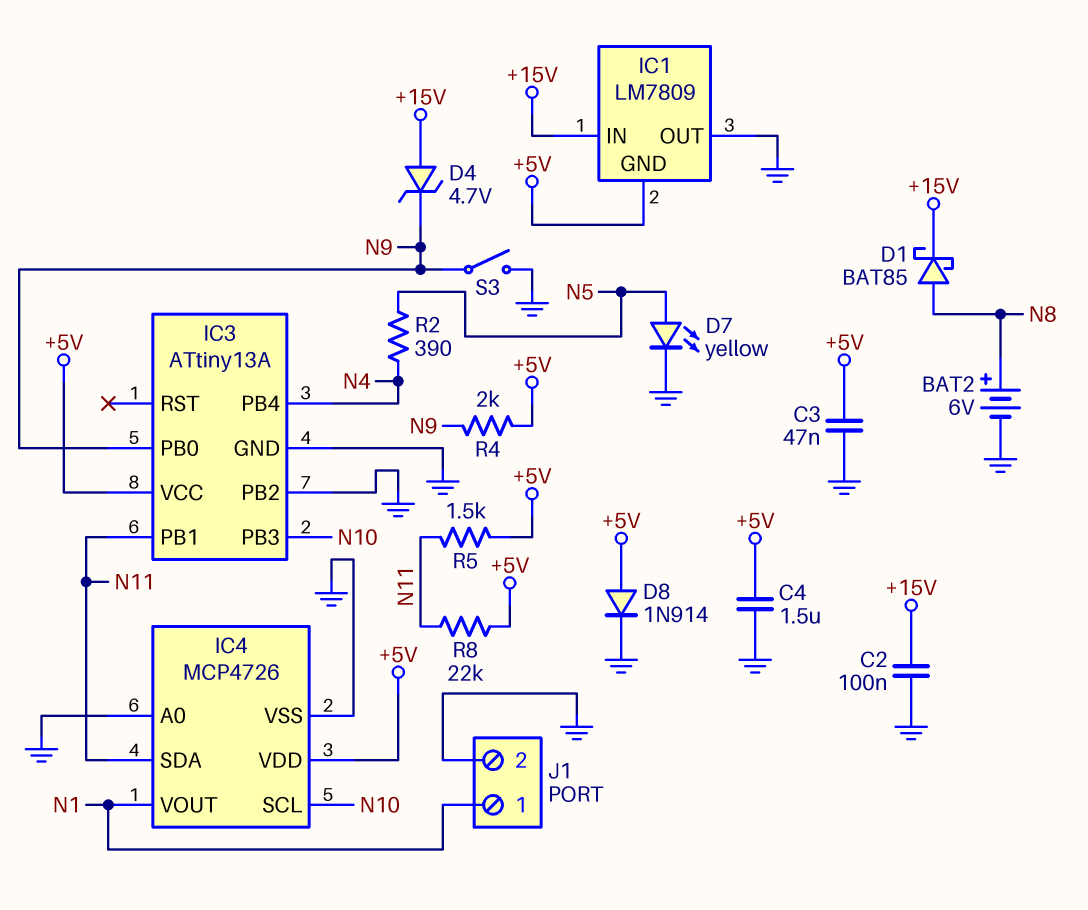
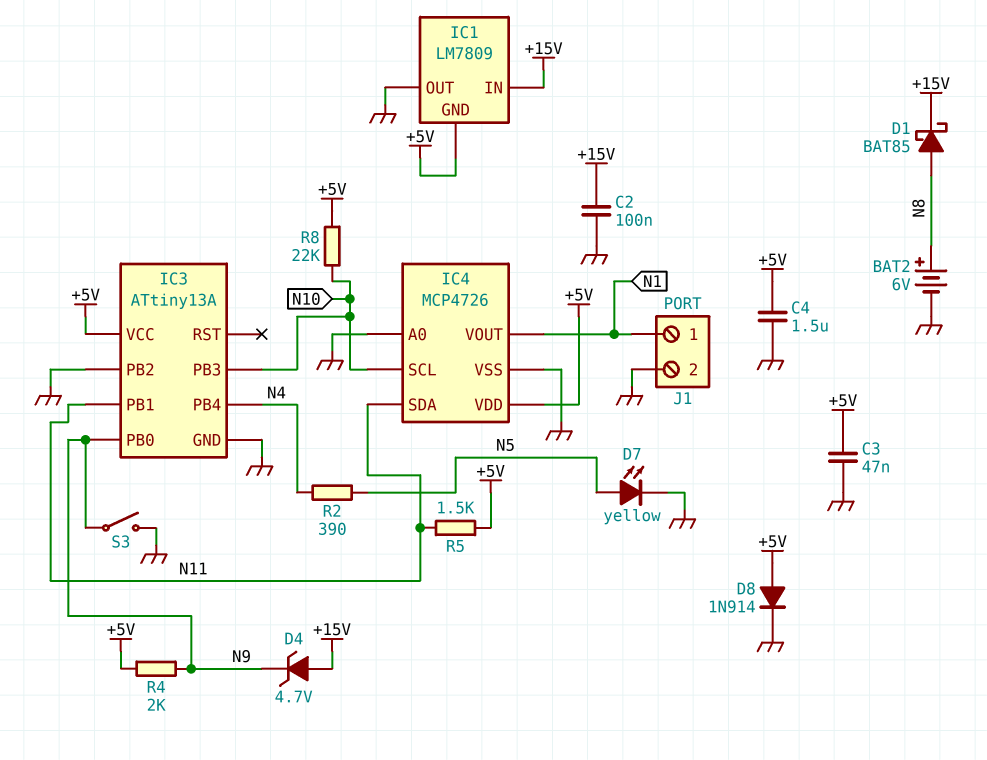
R8: 22k (+5V, N11) -> 22k (+5V, N10)

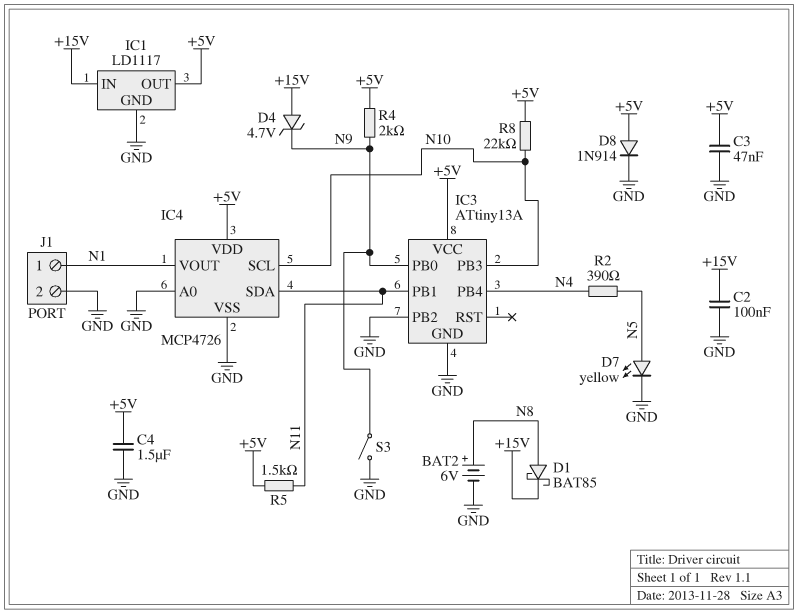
IC1: LM7809 -> LD1117
IC1 pin GND: +5V -> GND
IC1 pin OUT: GND -> +5V

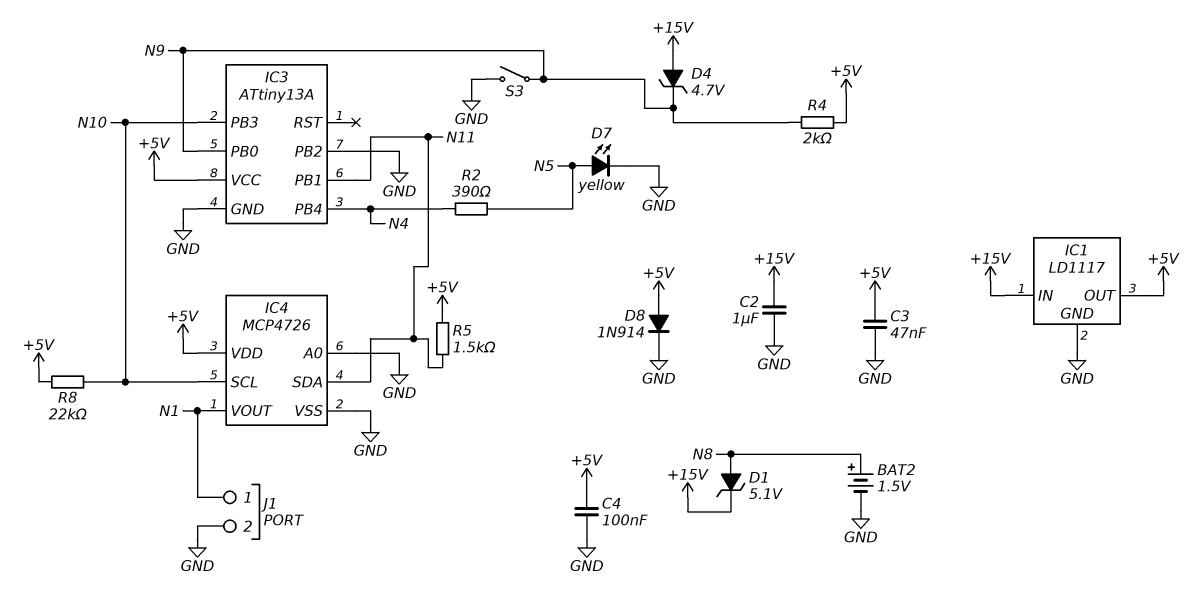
BAT2: 6V (plus N8, minus GND) -> 1.5V (plus N8, minus GND)
C2: 100nF (+15V, GND) -> 1uF (+15V, GND)
C4: 1.5uF (+5V, GND) -> 100nF (+5V, GND)
D1: schottky BAT85 (A N8, K +15V) -> zener 5.1V (A N8, K +15V)

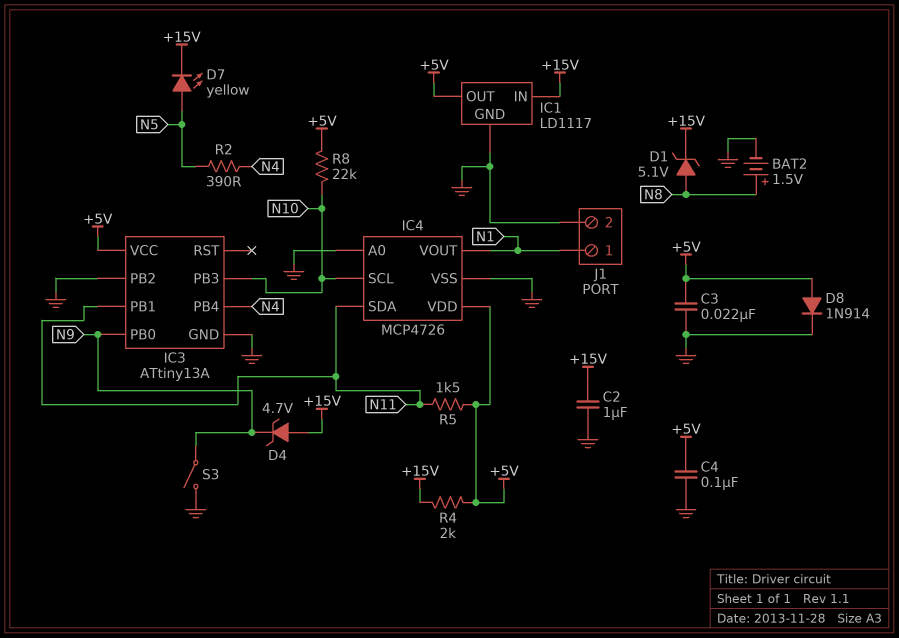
C3: 47nF (+5V, GND) -> 22nF (+5V, GND)
D7: LED yellow (A N5, K GND) -> LED yellow (A N5, K +15V)
R4: 2k (+5V, N9) -> 2k (+5V, +15V)

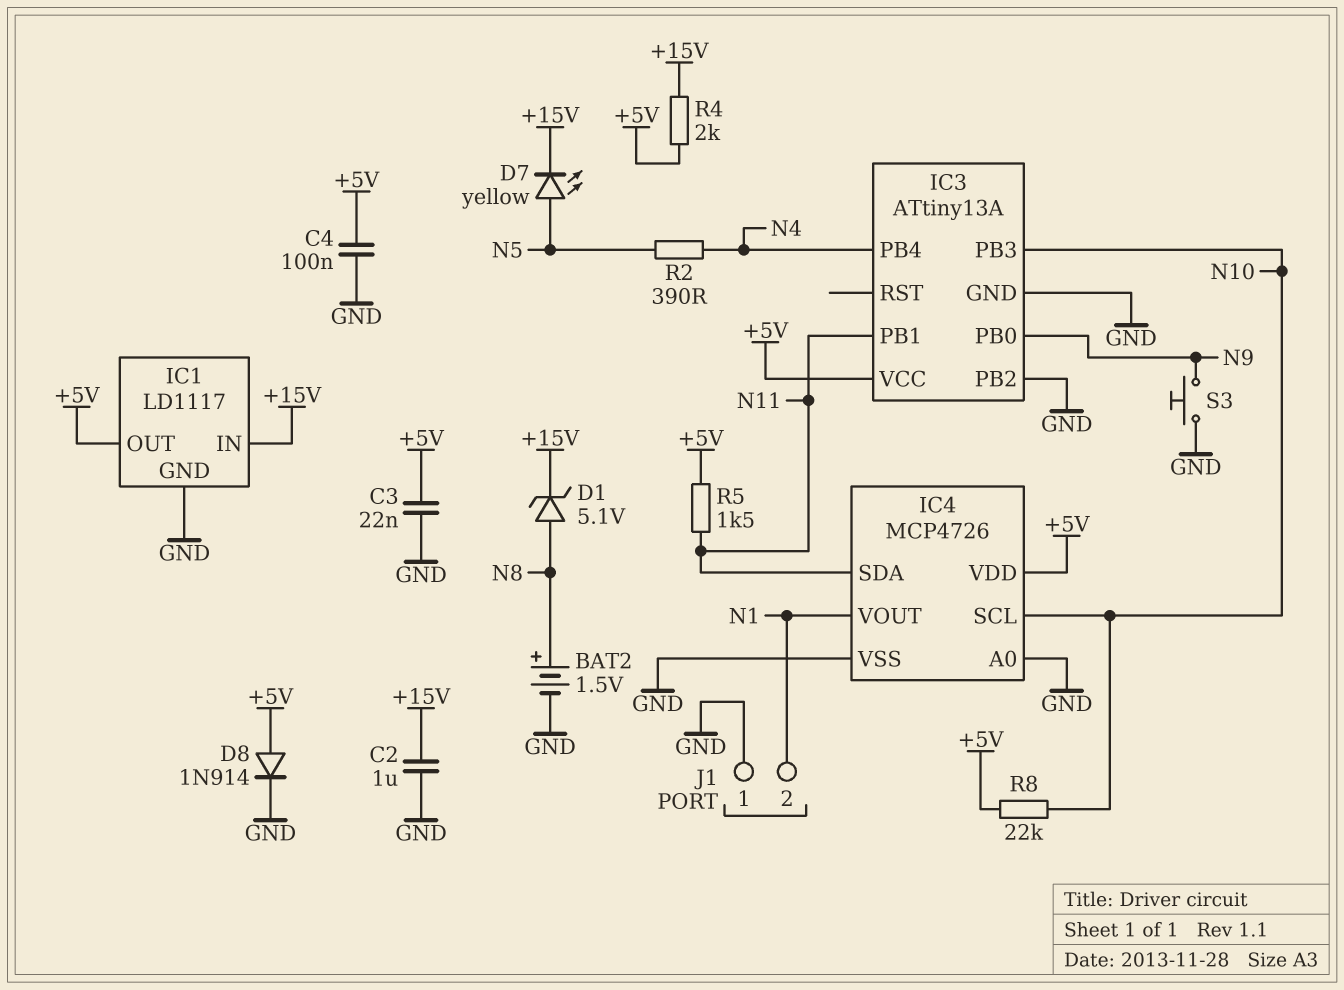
D4: zener 4.7V (A +15V, K N9) -> none
J1 pin 1: N1 -> GND
J1 pin 2: GND -> N1
S3: switch (GND, N9) -> button (GND, N9)

